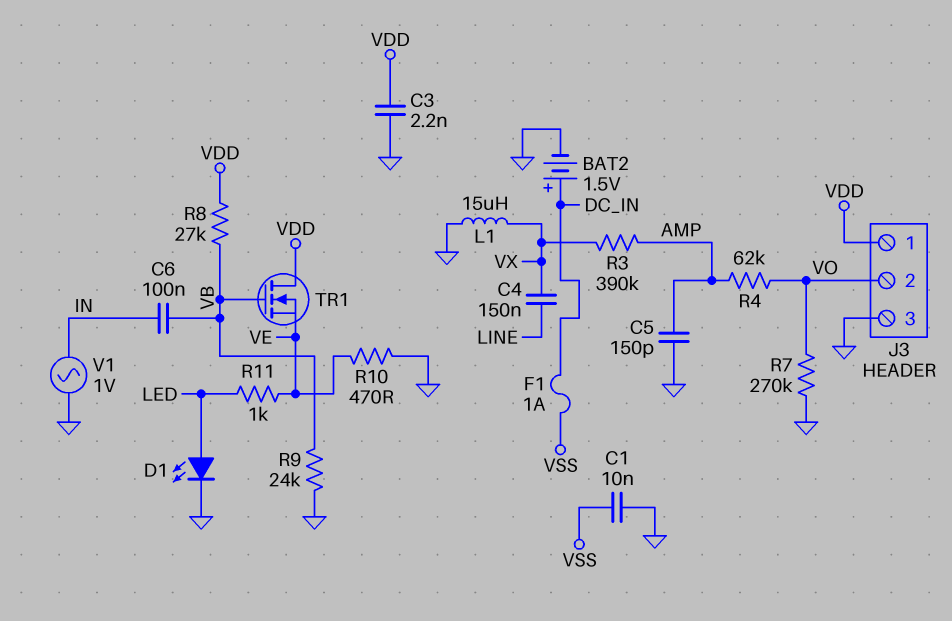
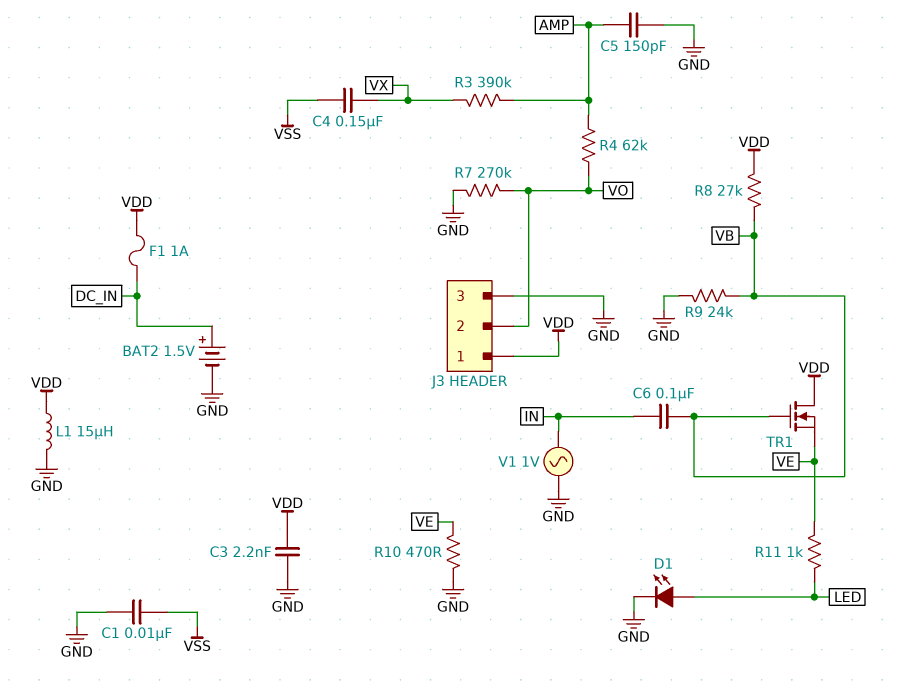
C4: 150nF (LINE, VX) -> 150nF (VSS, VX)
F1: 1A (DC_IN, VSS) -> 1A (DC_IN, VDD)
L1: 15uH (GND, VX) -> 15uH (GND, VDD)

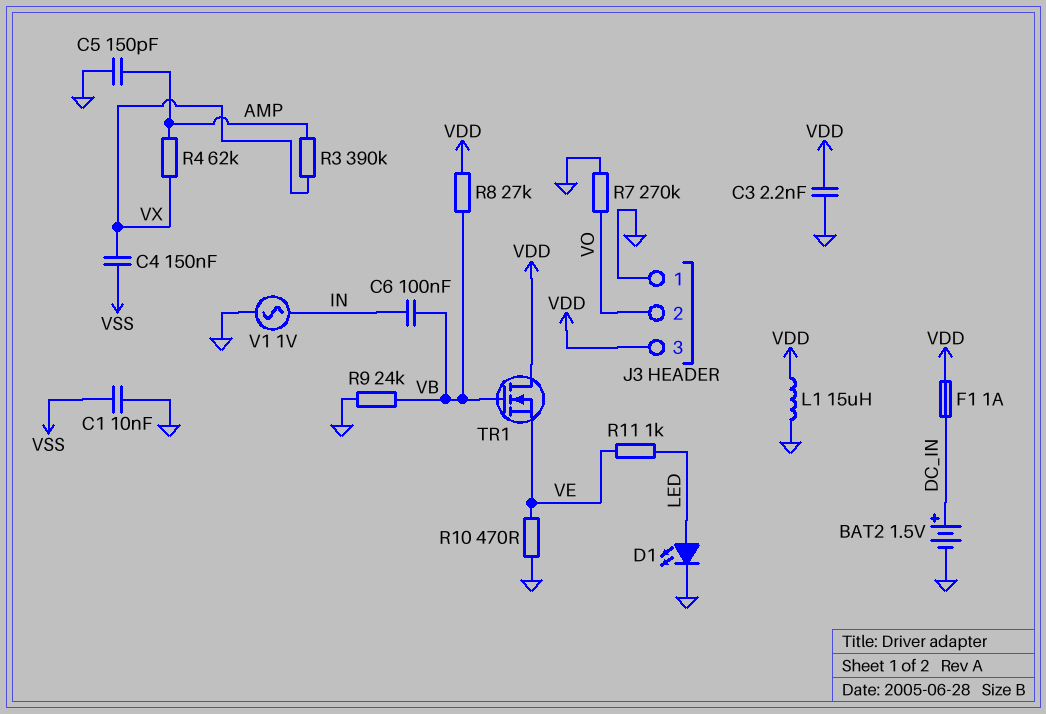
J3 pin 1: VDD -> GND
J3 pin 3: GND -> VDD
R4: 62k (AMP, VO) -> 62k (AMP, VX)

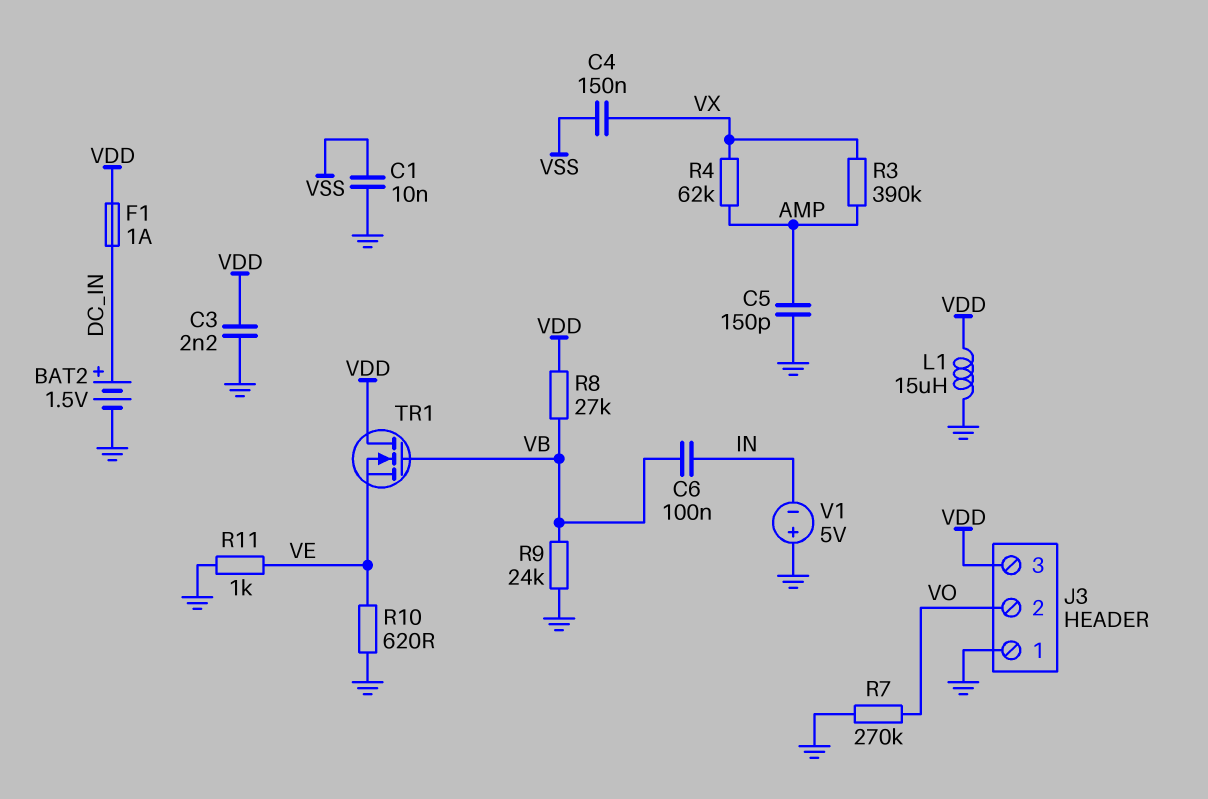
D1: LED (A LED, K GND) -> none
R10: 470 (GND, VE) -> 620 (GND, VE)
R11: 1k (LED, VE) -> 1k (GND, VE)
V1: AC 1V (GND, IN) -> 5V (plus GND, minus IN)

